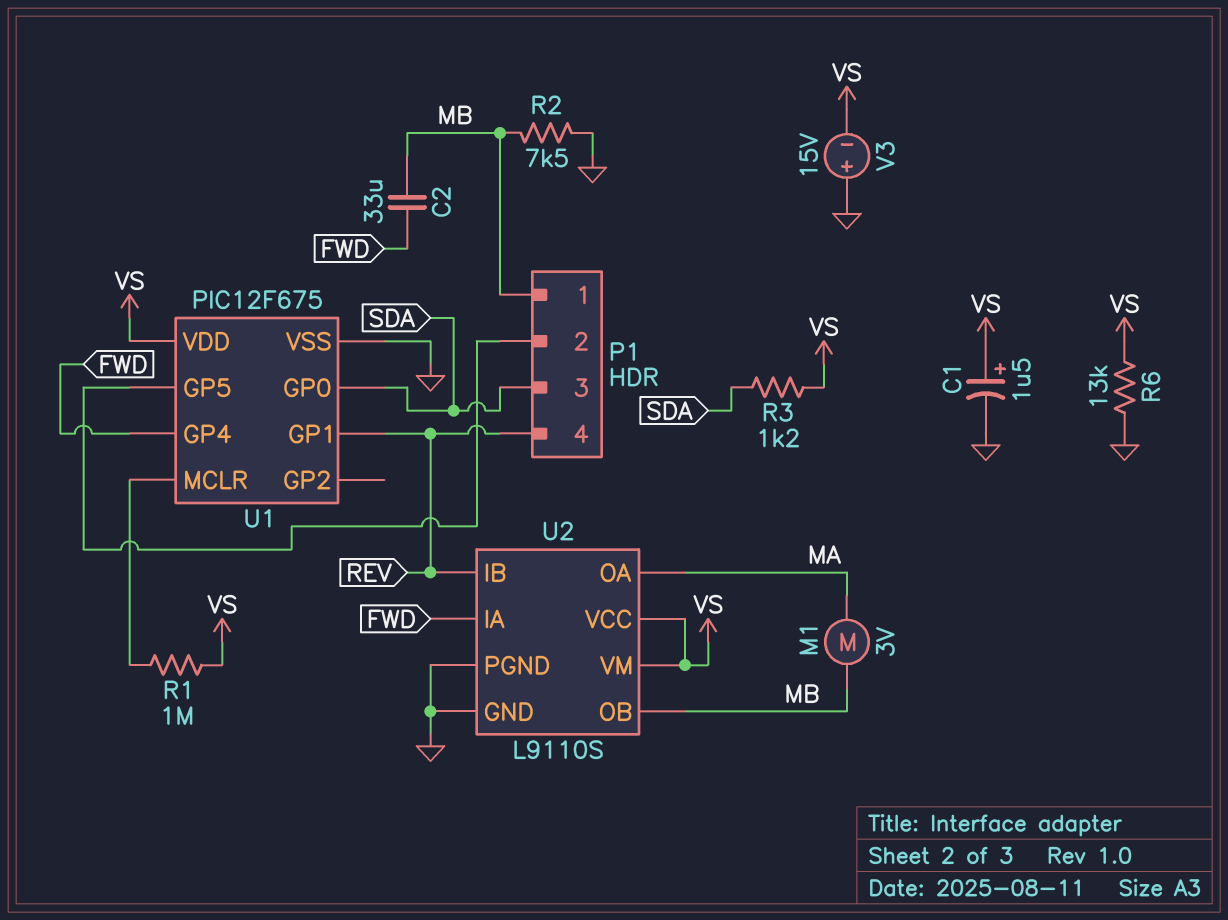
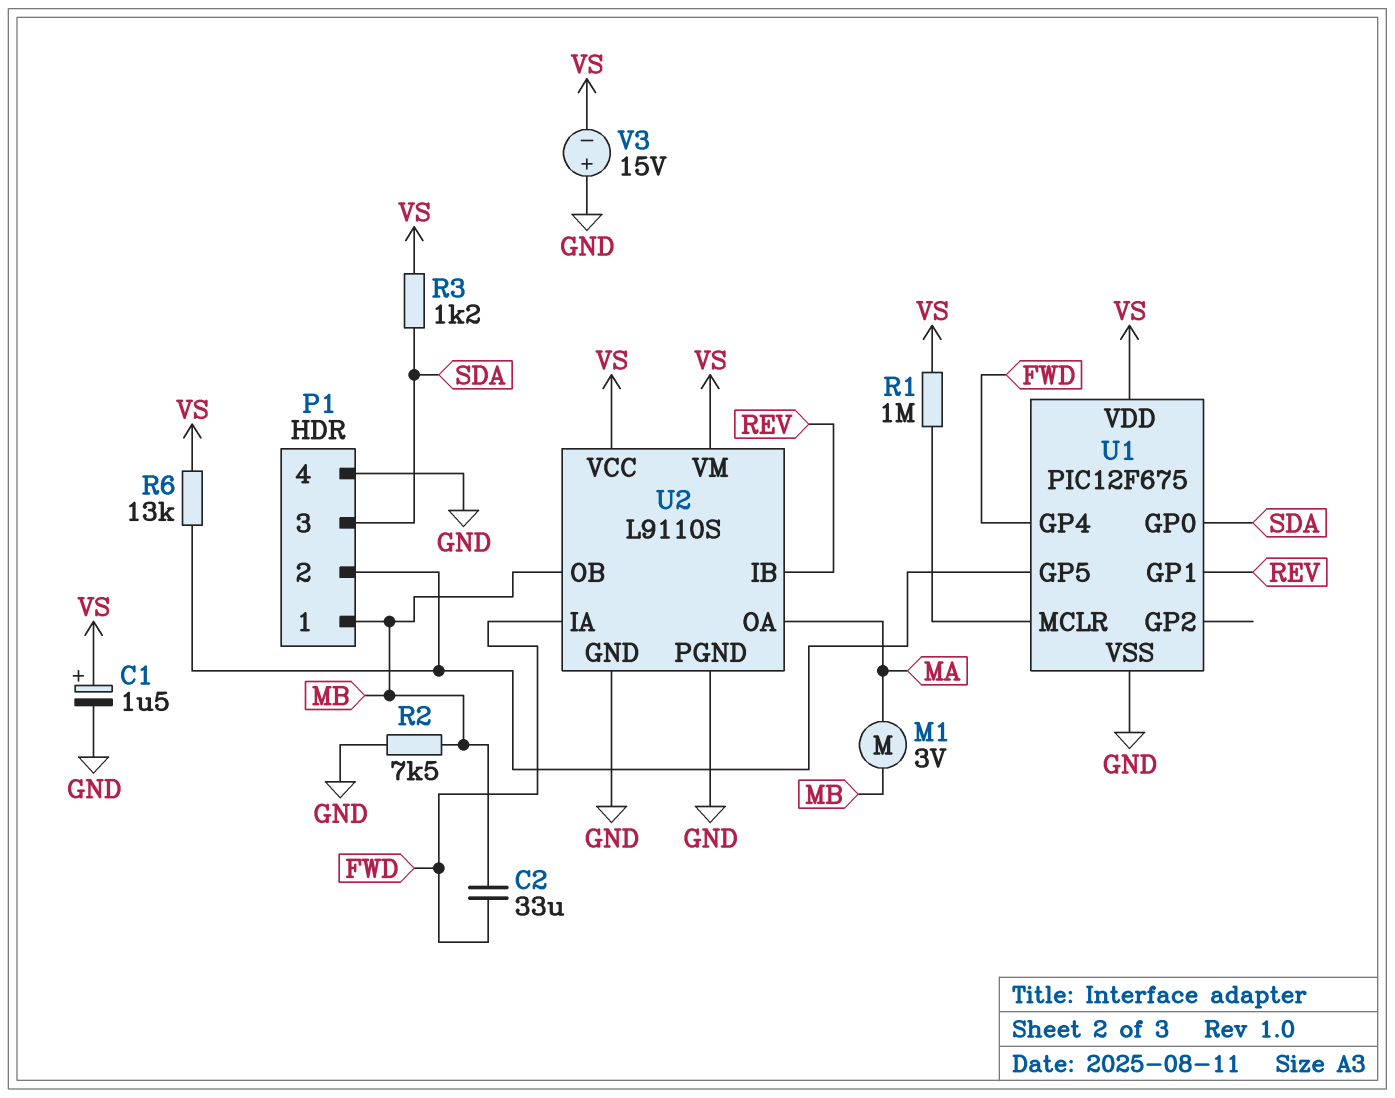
P1 pin 4: REV -> GND
R6: 13k (GND, VS) -> 13k (P1/2, VS)

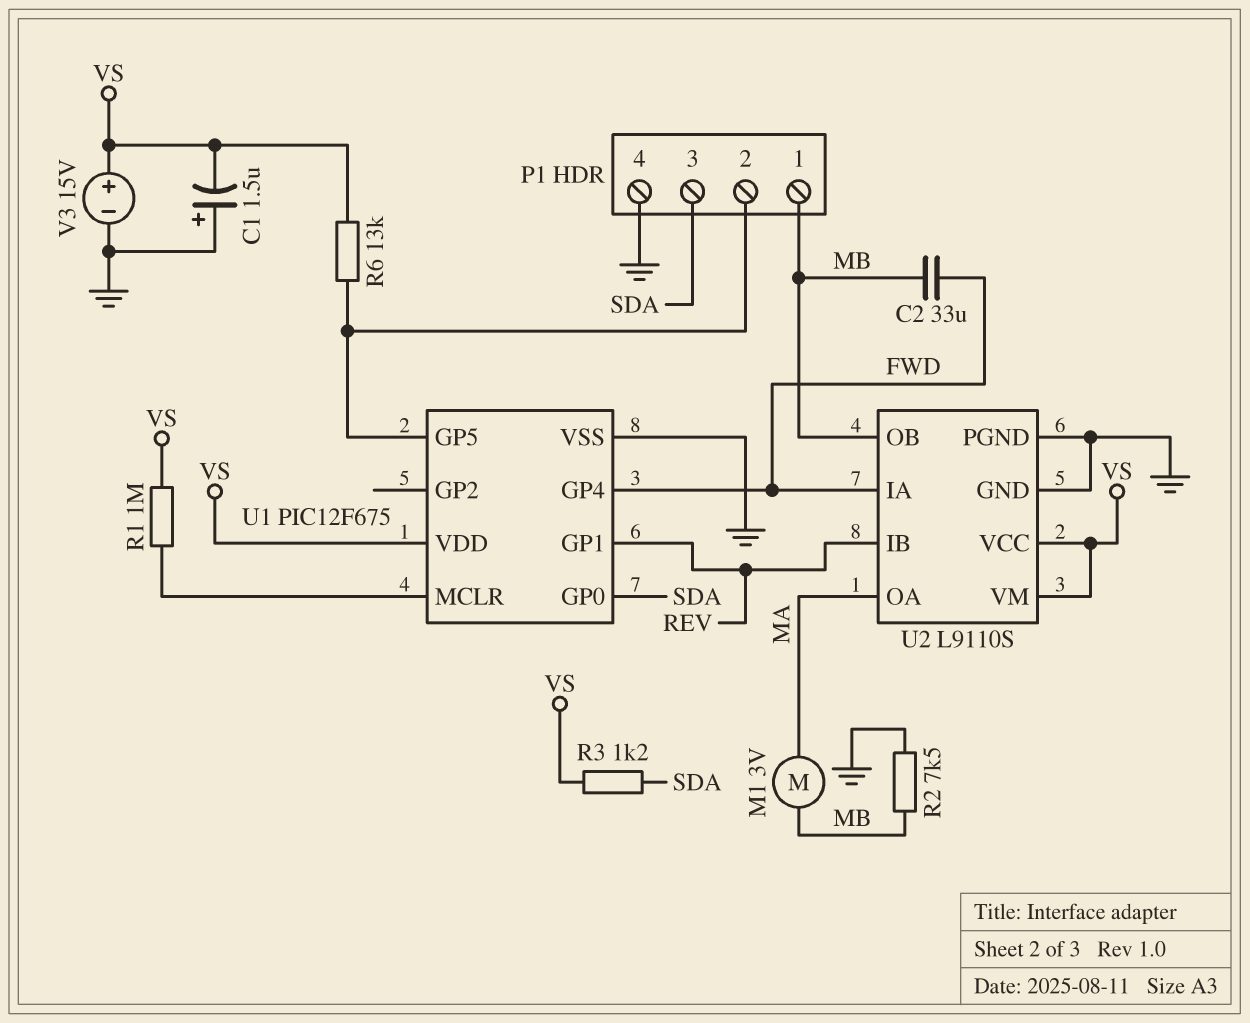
C1: 1.5uF (plus VS, minus GND) -> 1.5uF (plus GND, minus VS)
V3: 15V (plus GND, minus VS) -> 15V (plus VS, minus GND)

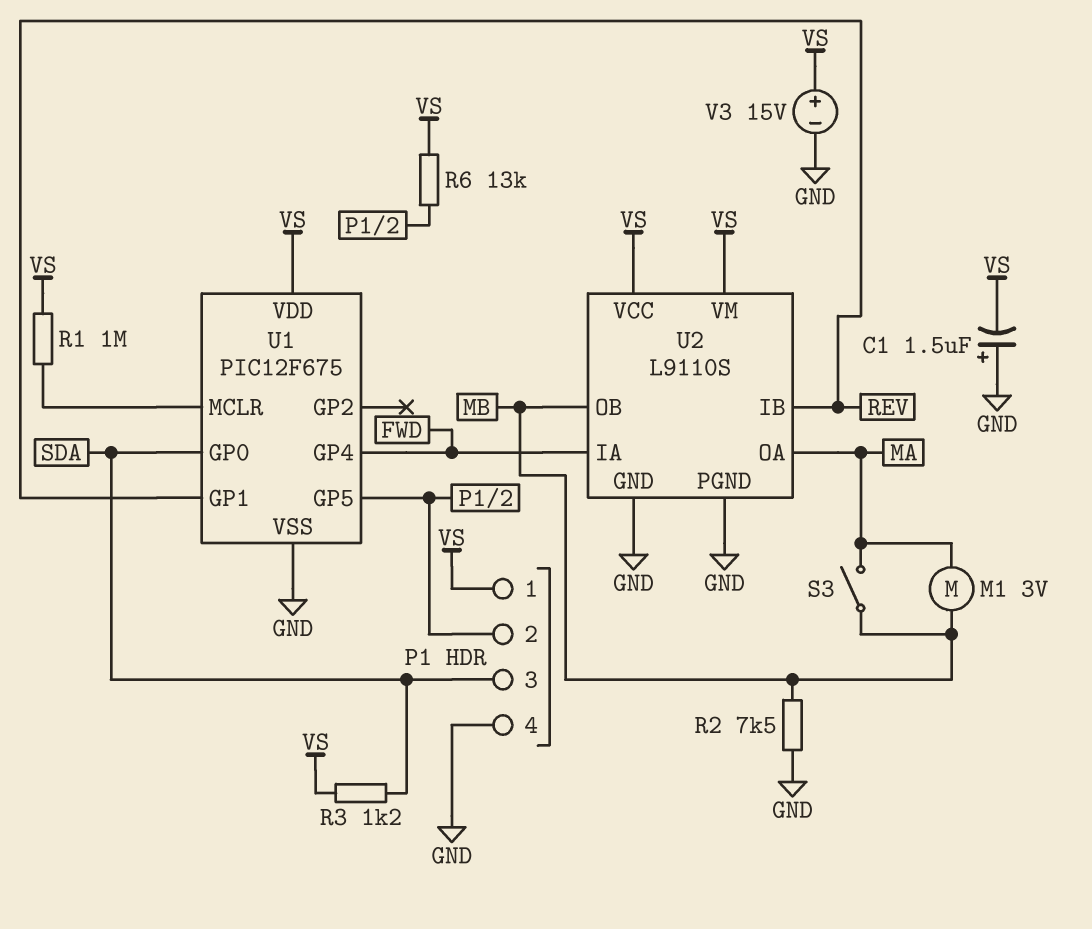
C2: 33uF (FWD, MB) -> none
P1 pin 1: MB -> VS
S3: none -> switch (MA, MB)

